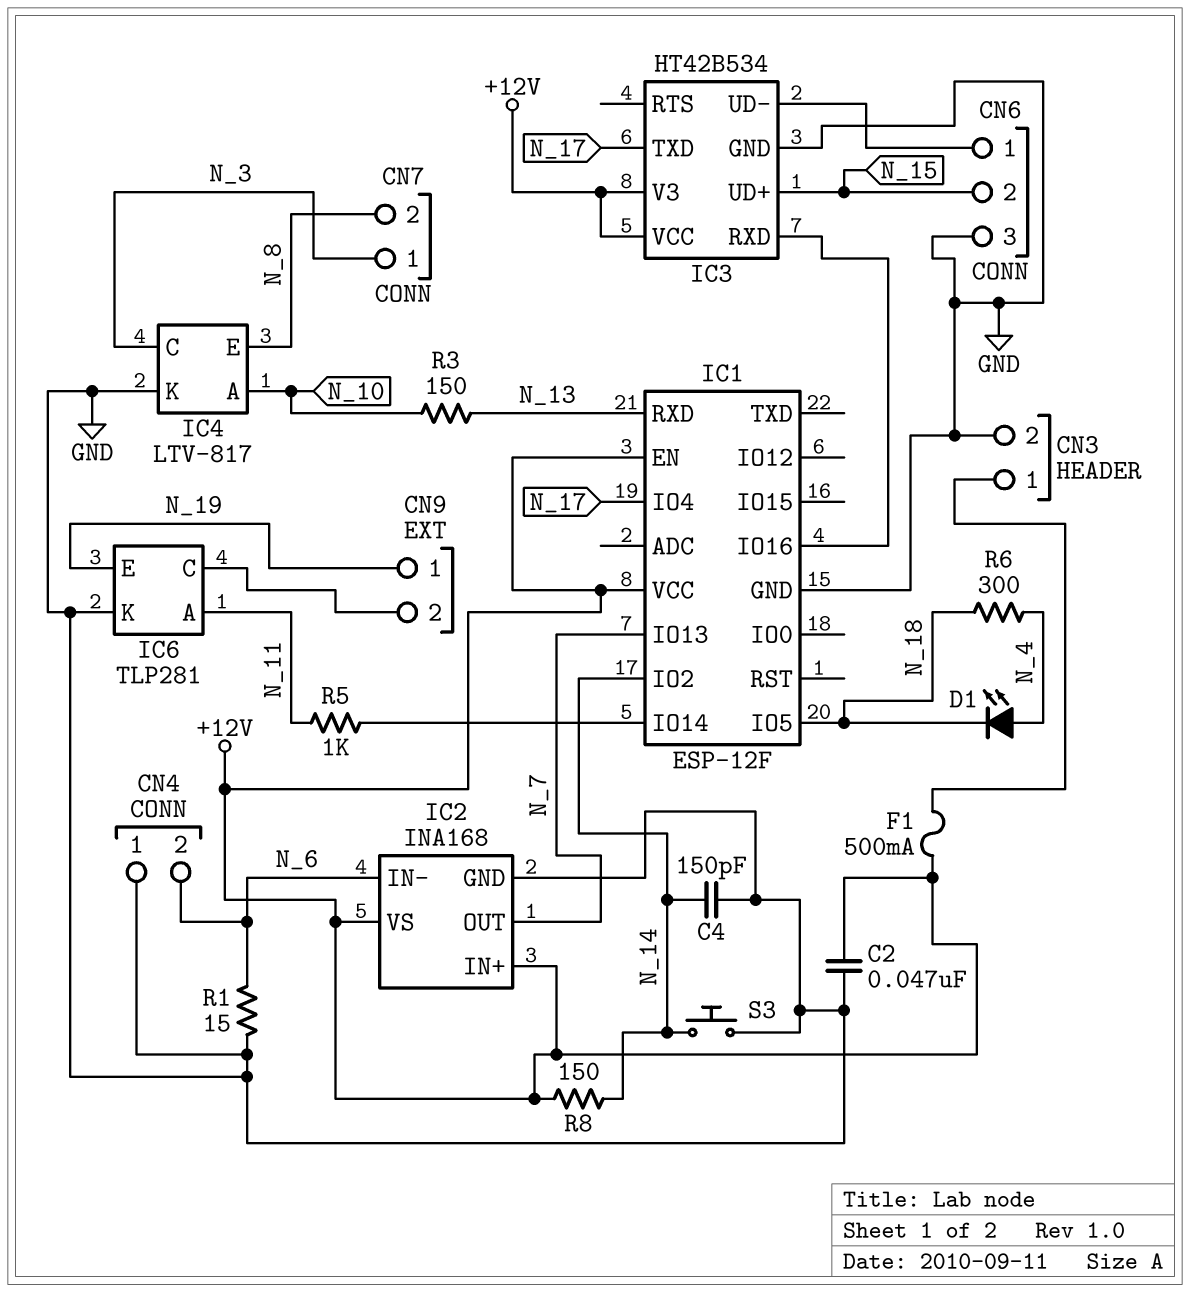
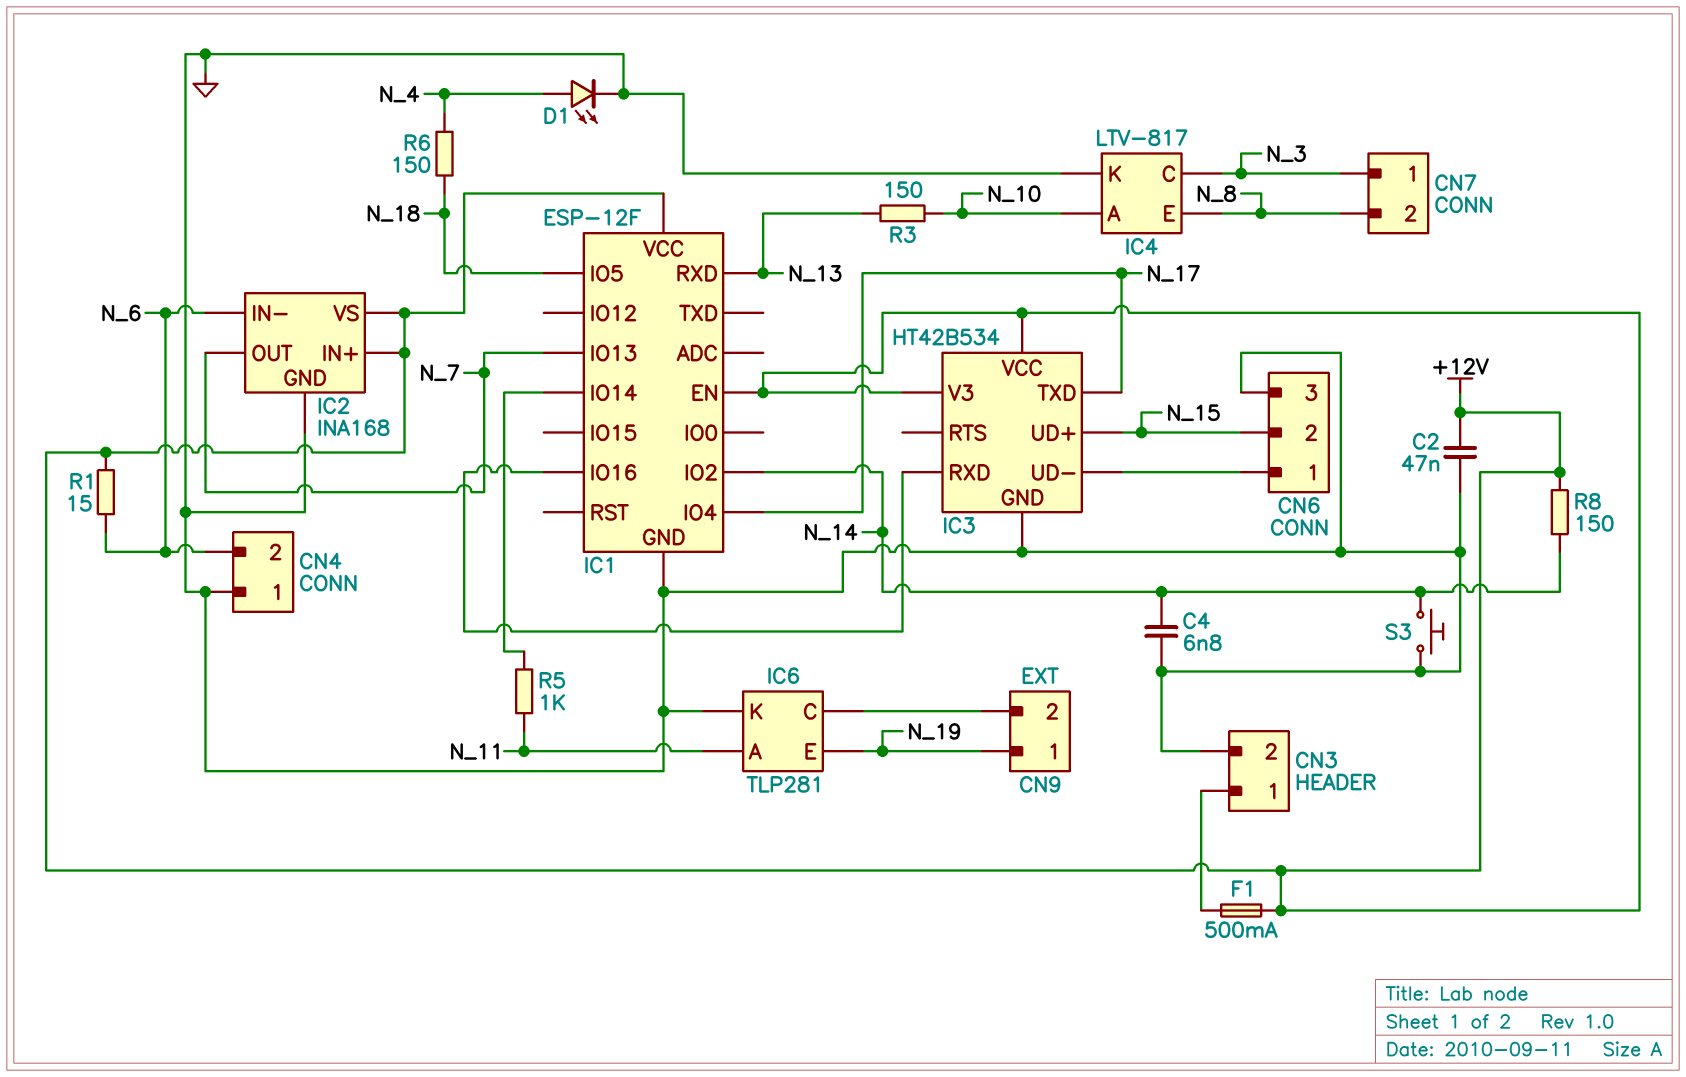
C4: 150pF (GND, N_14) -> 6.8nF (GND, N_14)
D1: LED (A N_4, K N_18) -> LED (A N_4, K GND)
R1: 15 (GND, N_6) -> 15 (+12V, N_6)
R6: 300 (N_4, N_18) -> 150 (N_4, N_18)

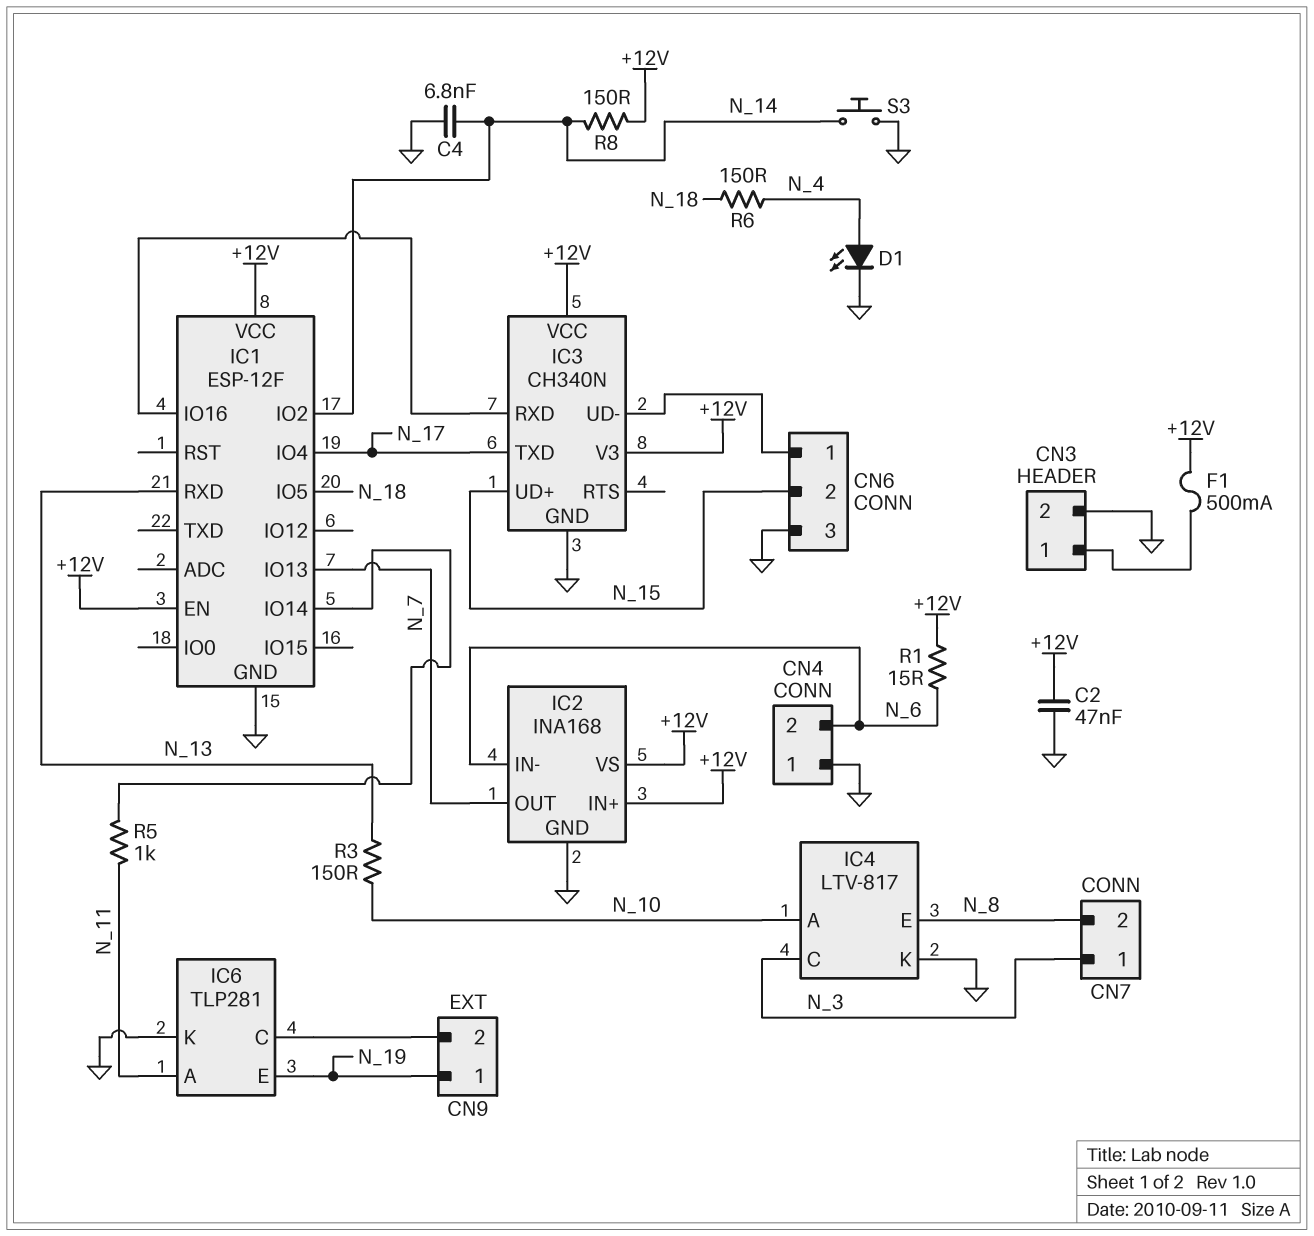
IC3: HT42B534 -> CH340N

